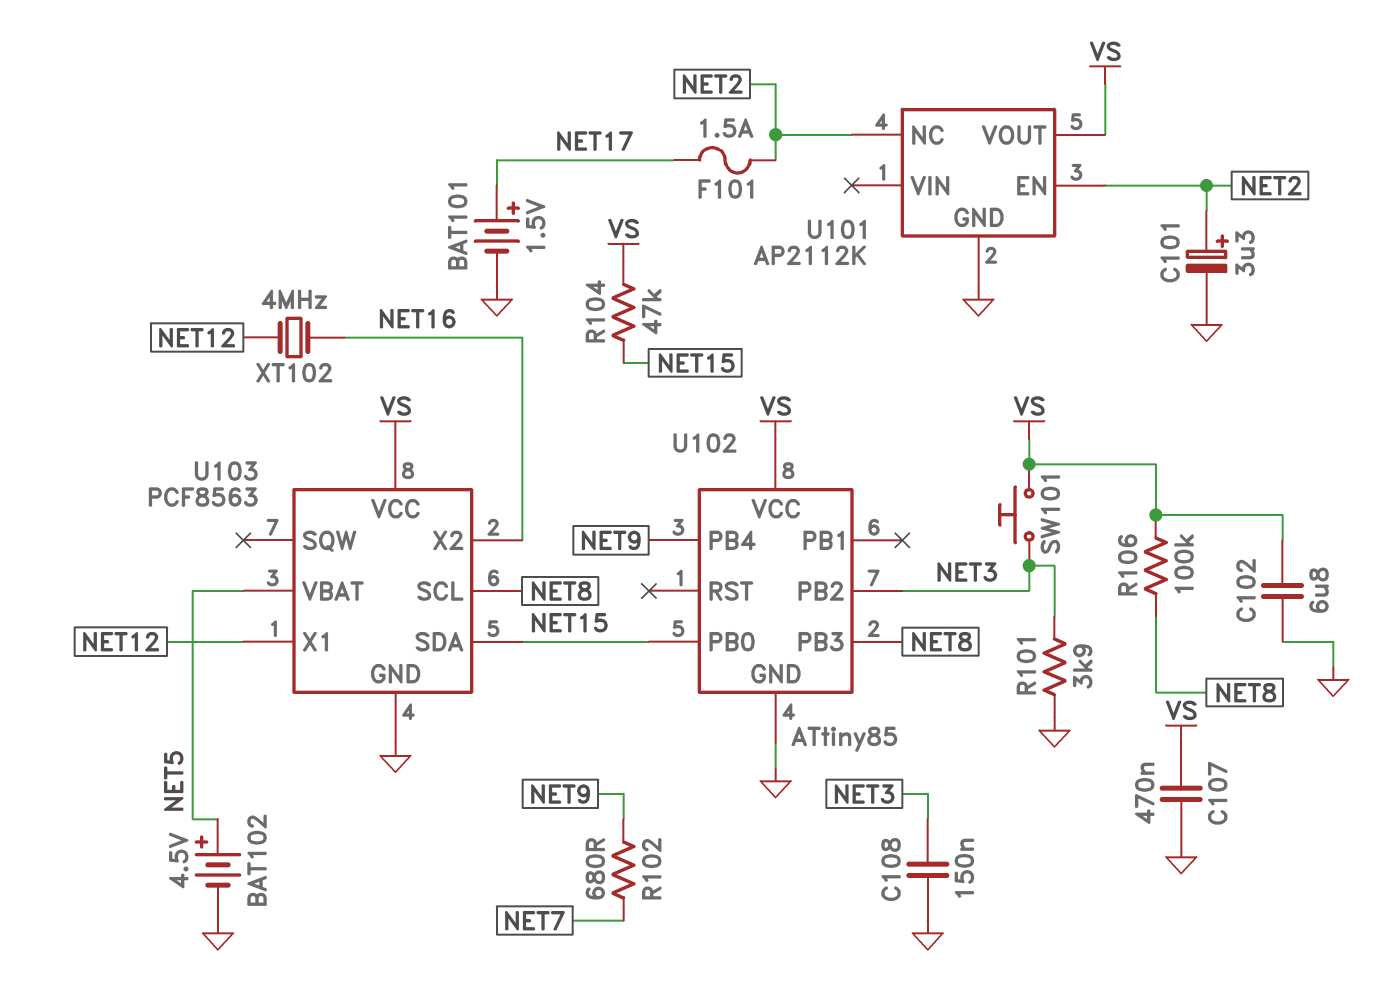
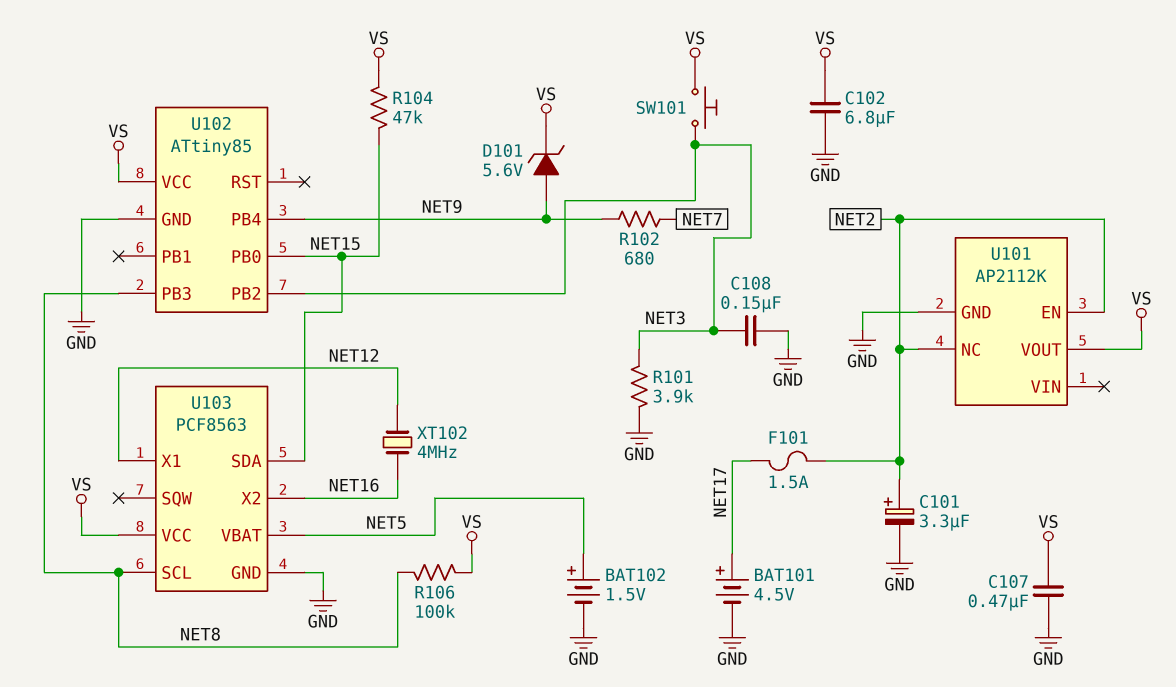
BAT101: 1.5V (plus NET17, minus GND) -> 4.5V (plus NET17, minus GND)
BAT102: 4.5V (plus NET5, minus GND) -> 1.5V (plus NET5, minus GND)
D101: none -> zener 5.6V (A NET9, K VS)

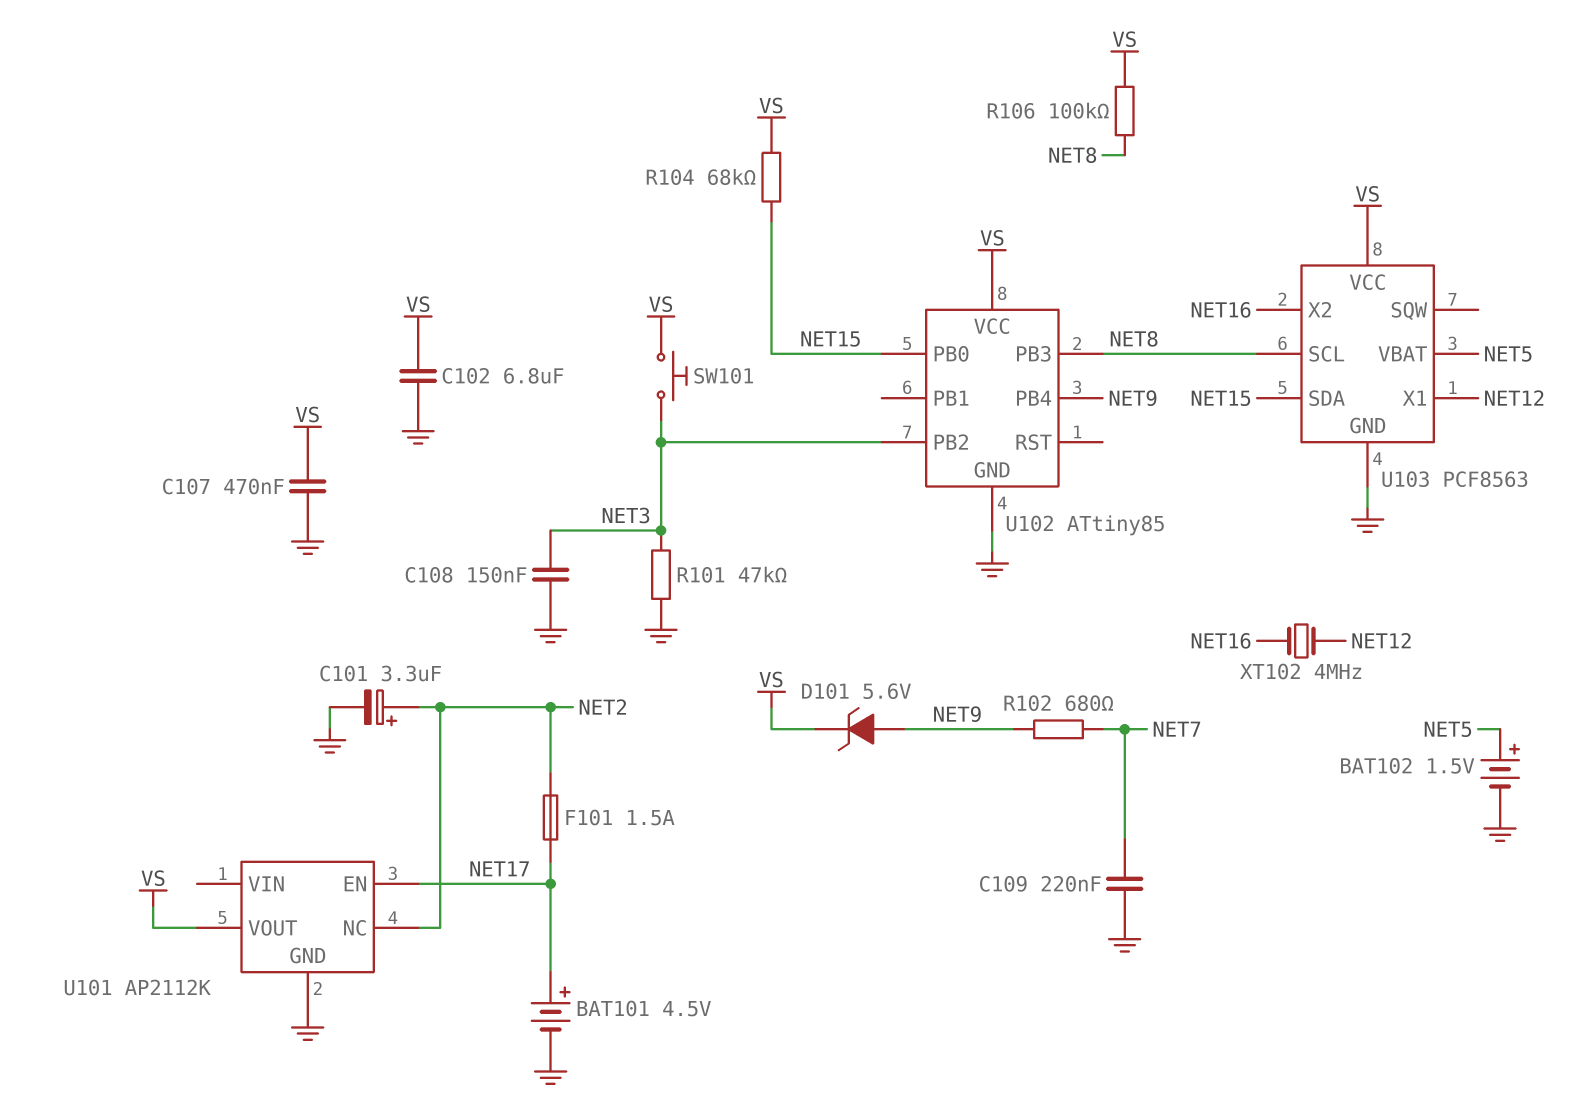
C109: none -> 220nF (GND, NET7)
R101: 3.9k (GND, NET3) -> 47k (GND, NET3)
R104: 47k (NET15, VS) -> 68k (NET15, VS)
U101 pin EN: NET2 -> NET17

